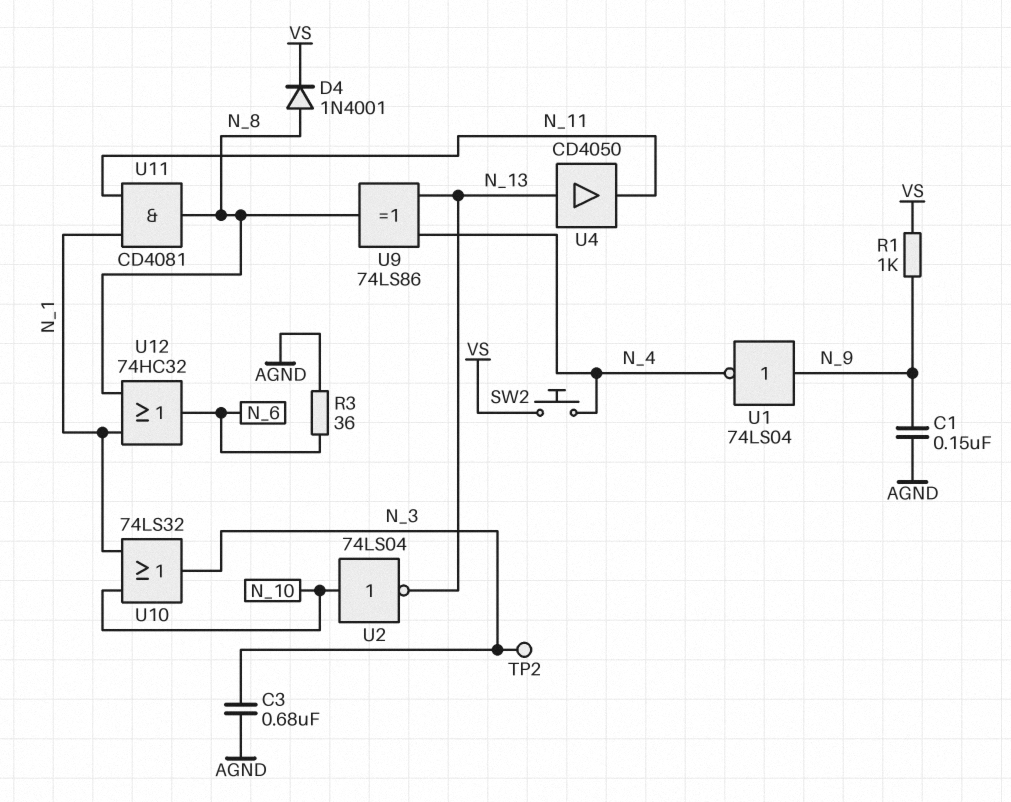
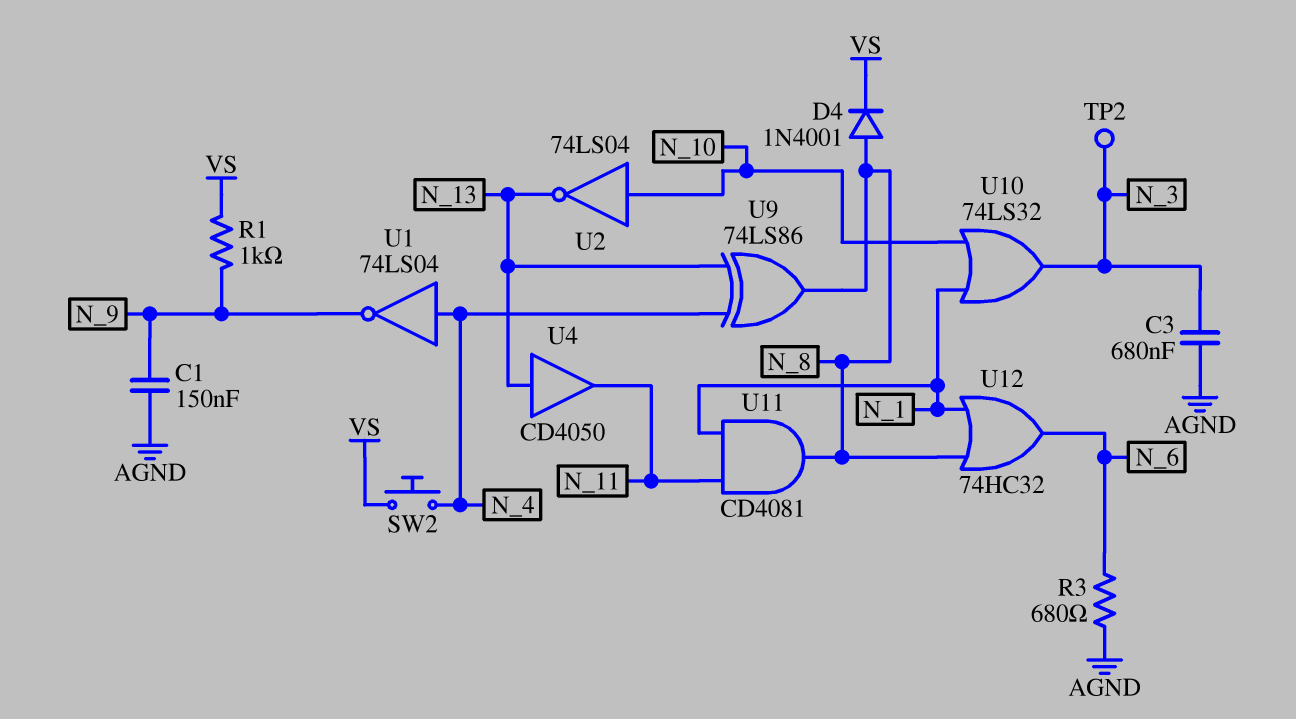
R3: 36 (AGND, N_6) -> 680 (AGND, N_6)
U1: NOT 74LS04 (in N_9, out N_4) -> NOT 74LS04 (in N_4, out N_9)

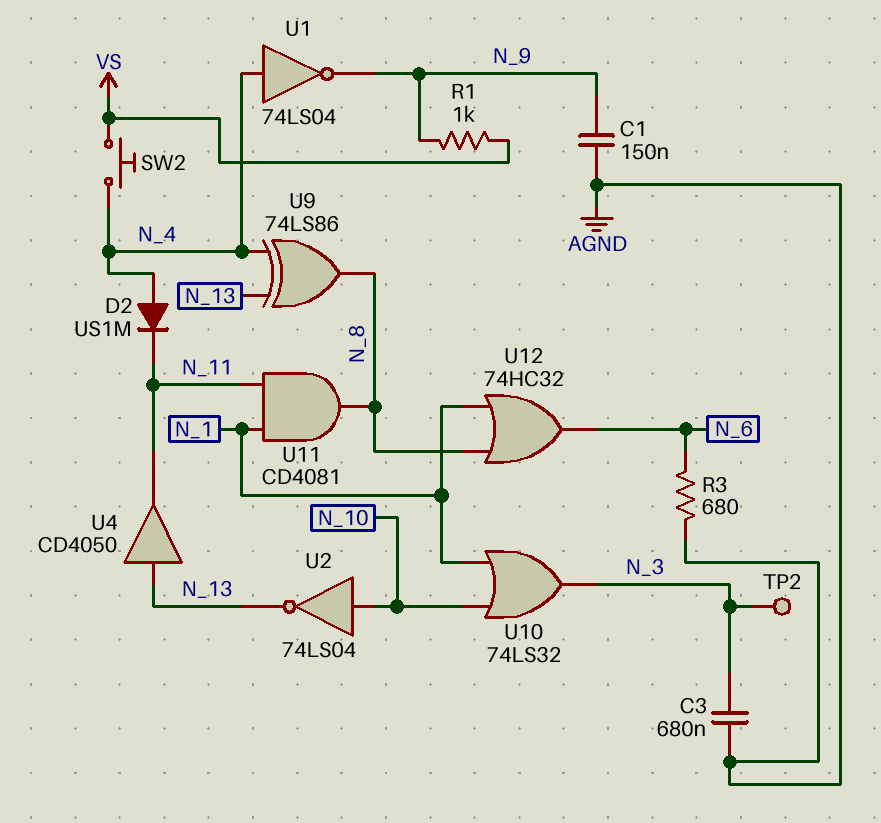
D2: none -> diode US1M (A N_4, K N_11)
D4: diode 1N4001 (A N_8, K VS) -> none

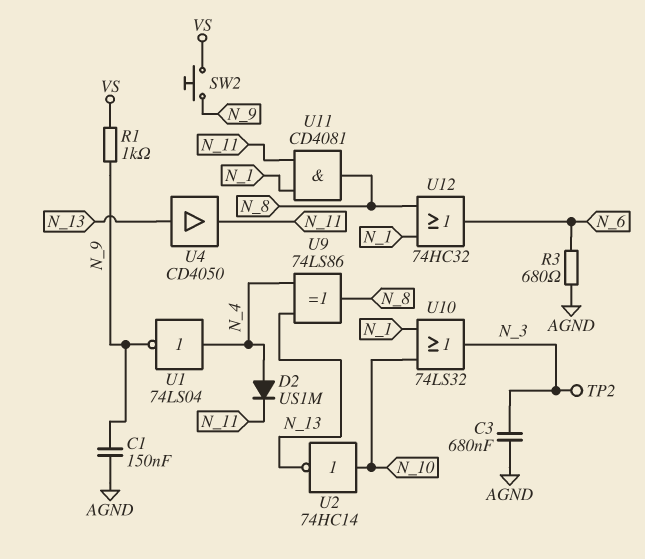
SW2: button (N_4, VS) -> button (N_9, VS)
U2: NOT 74LS04 (in N_10, out N_13) -> NOT 74HC14 (in N_10, out N_13)

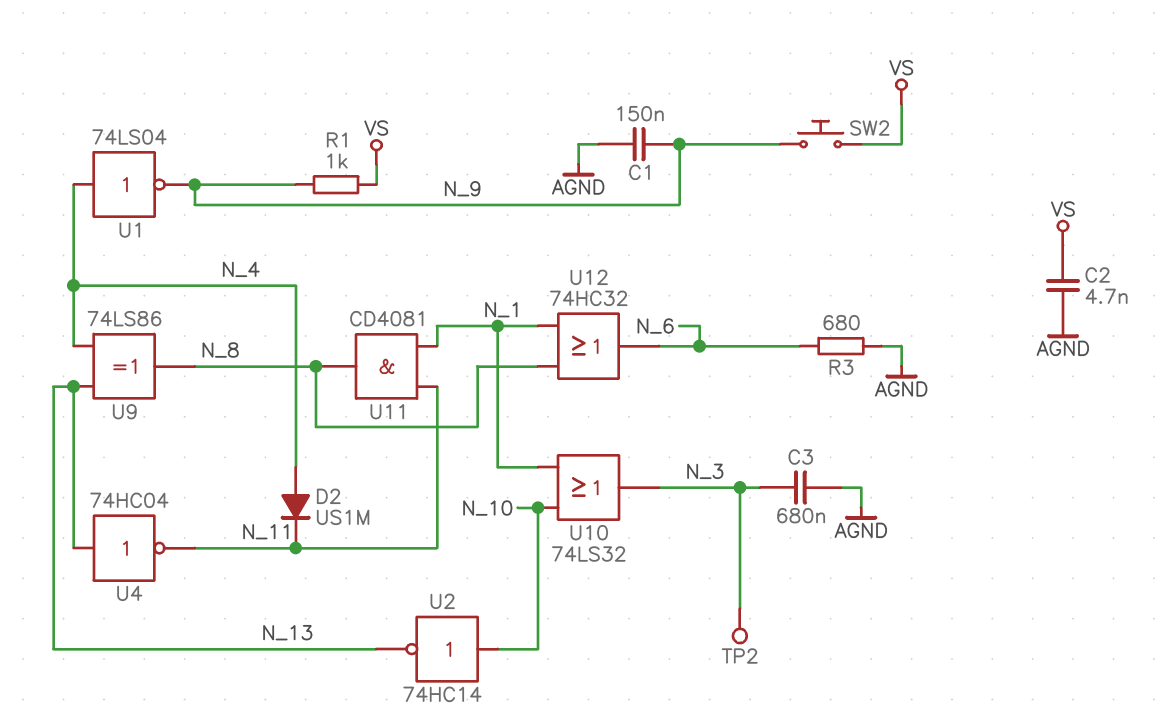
C2: none -> 4.7nF (AGND, VS)
U4: buffer CD4050 (in N_13, out N_11) -> NOT 74HC04 (in N_13, out N_11)

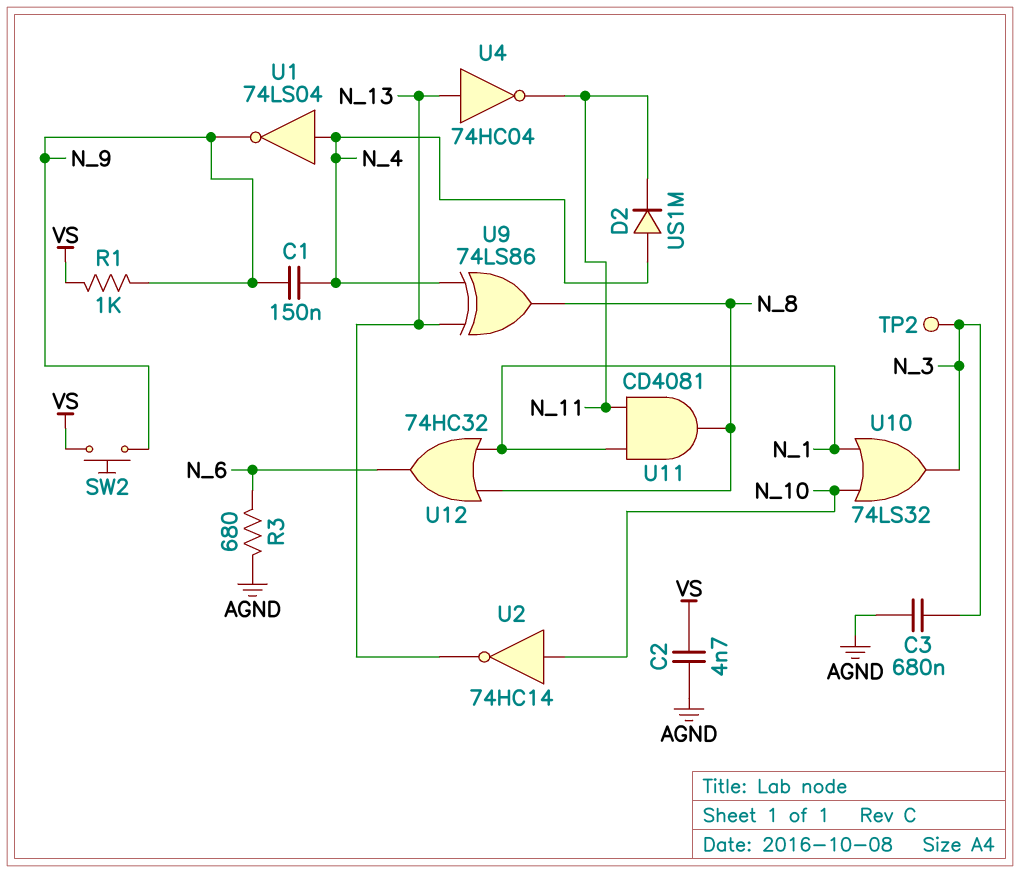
C1: 150nF (AGND, N_9) -> 150nF (N_4, N_9)

